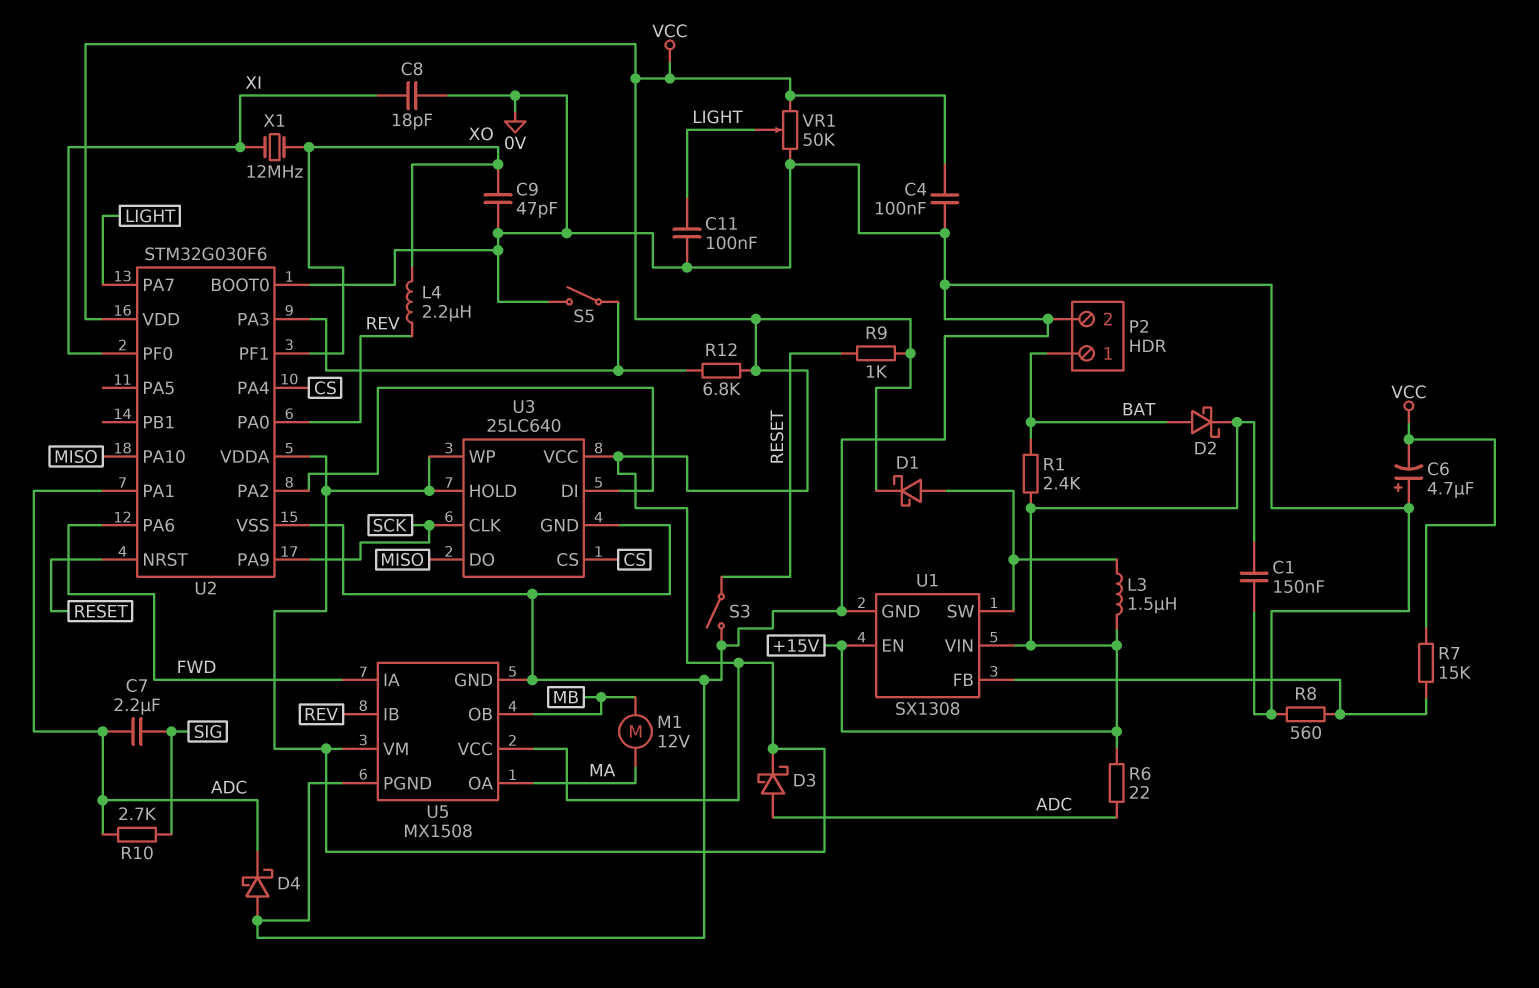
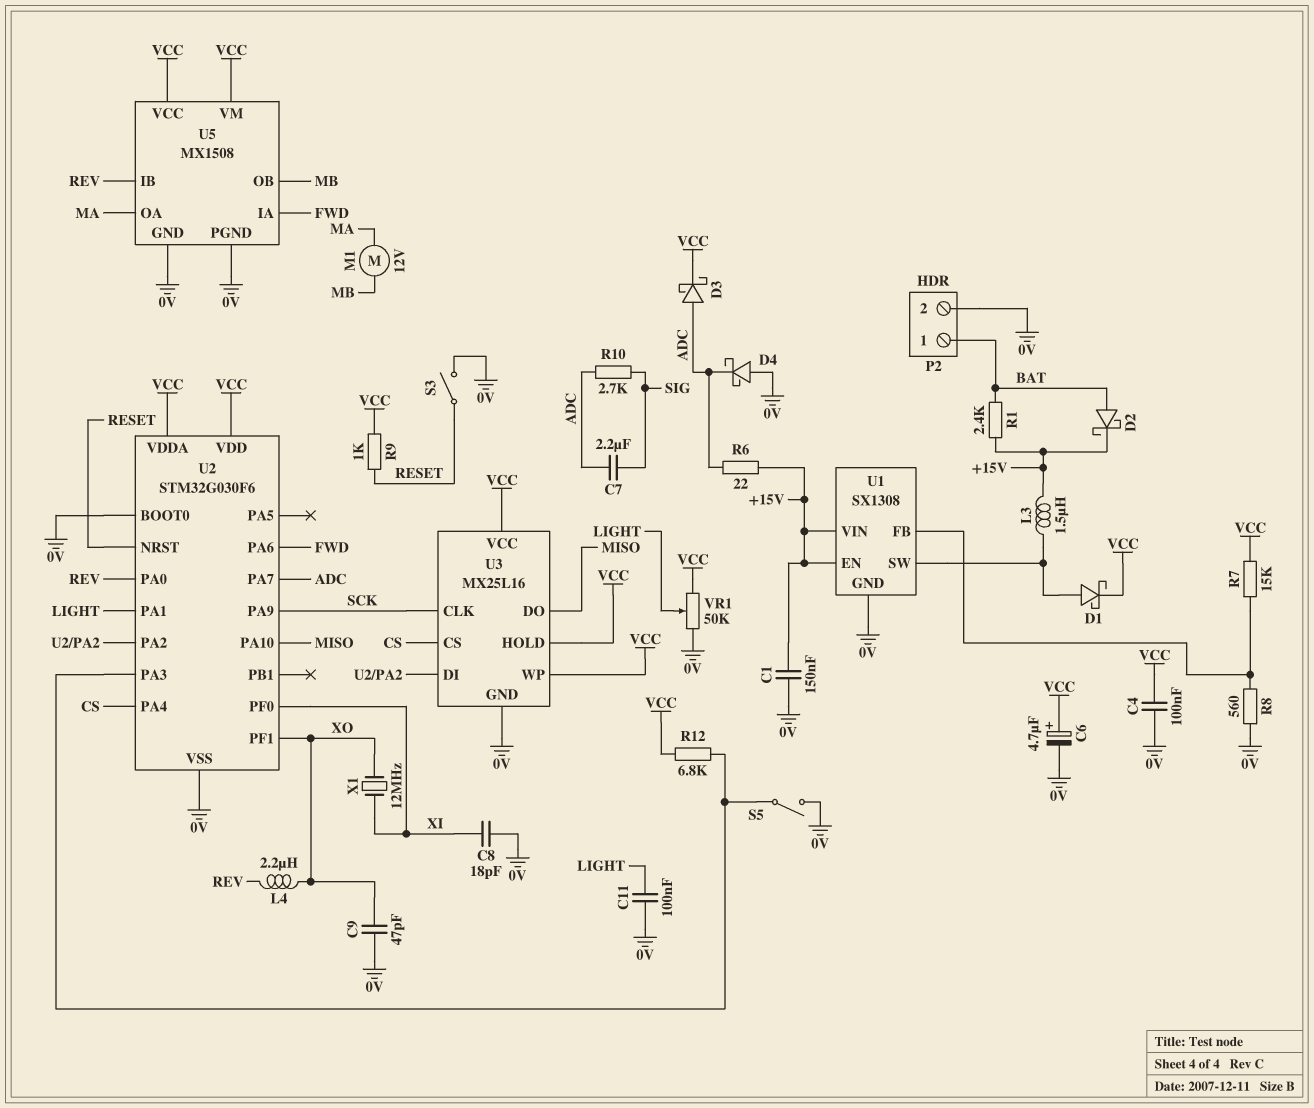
C6: 4.7uF (plus 0V, minus VCC) -> 4.7uF (plus VCC, minus 0V)
U2 pin PA1: ADC -> LIGHT
U2 pin PA7: LIGHT -> ADC
U3: 25LC640 -> MX25L16

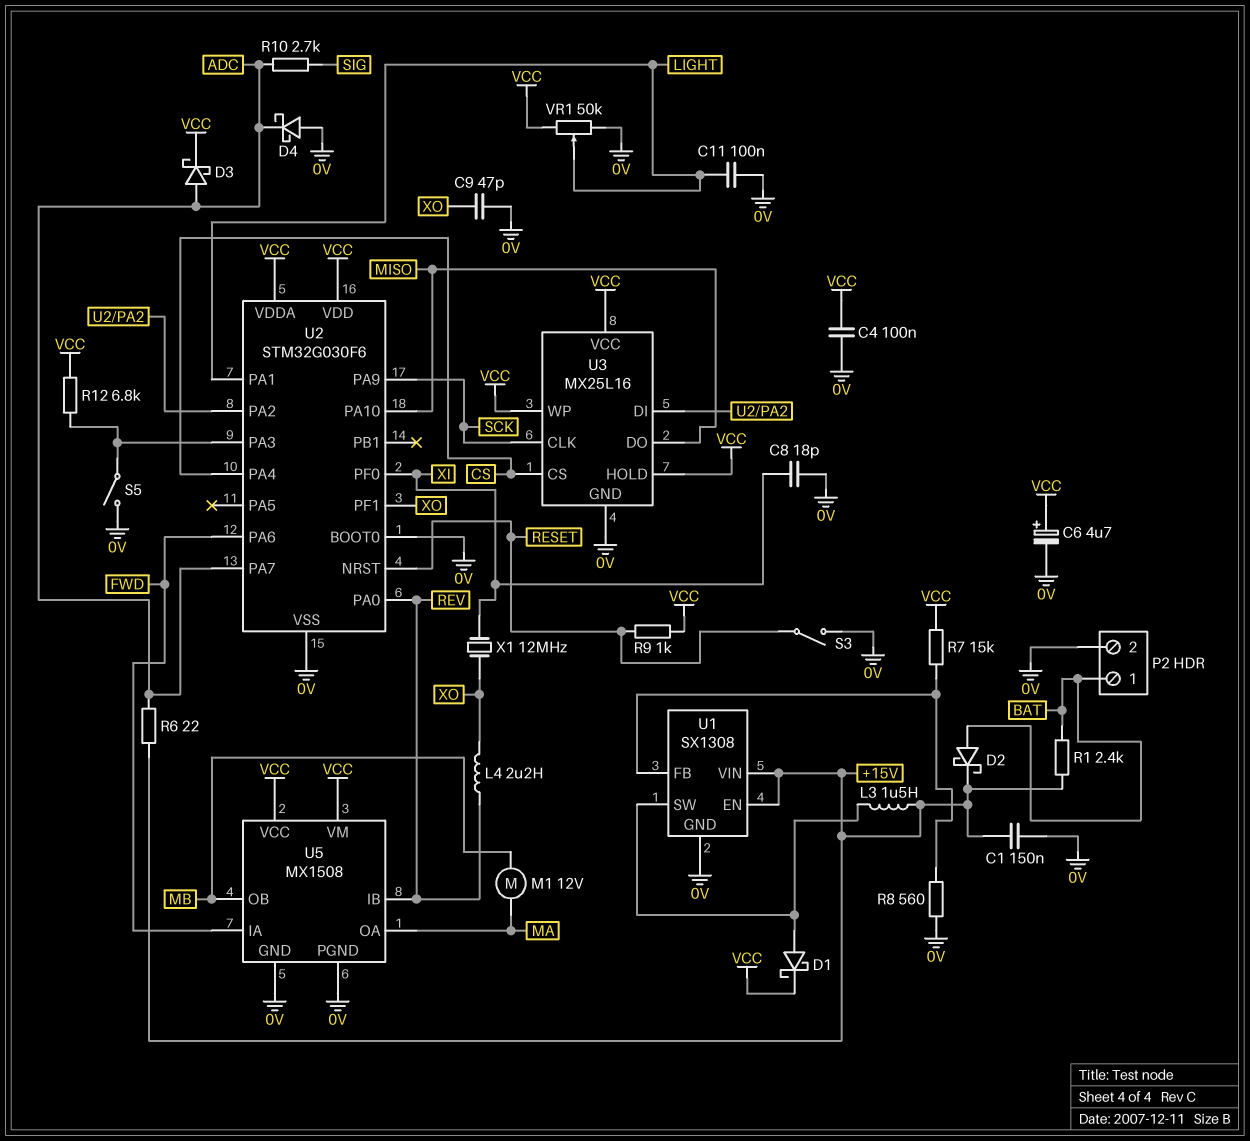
C7: 2.2uF (ADC, SIG) -> none

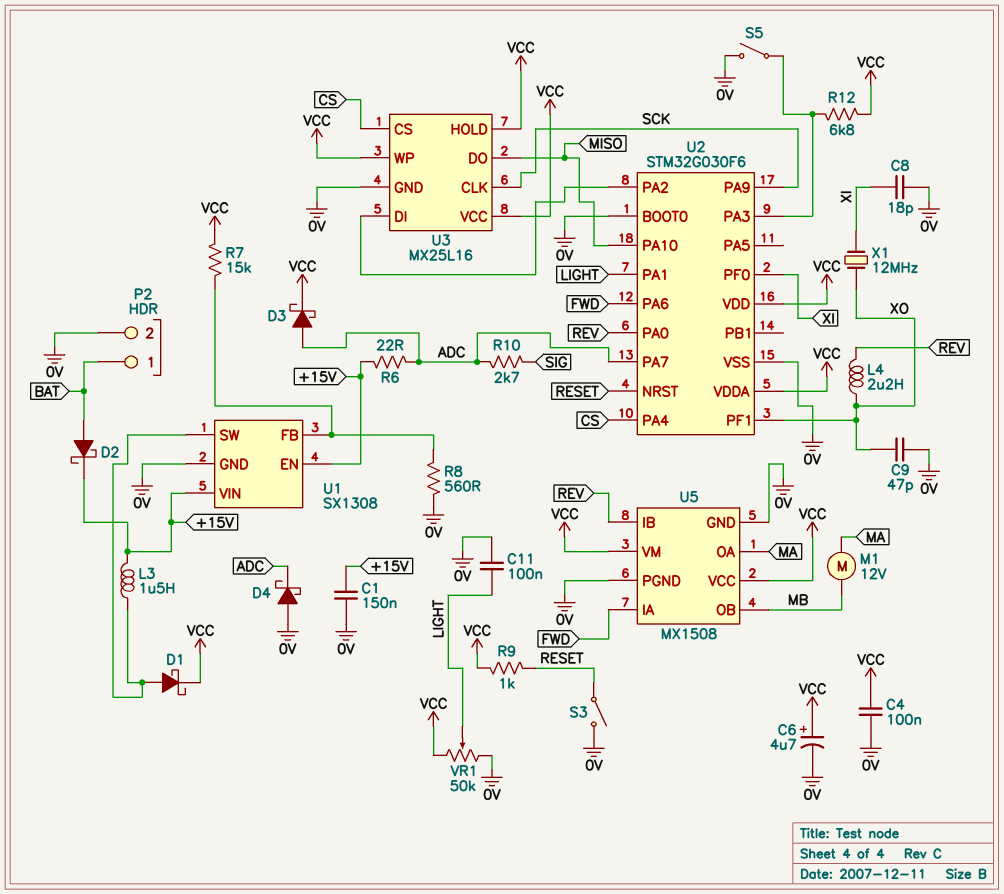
R1: 2.4k (+15V, BAT) -> none

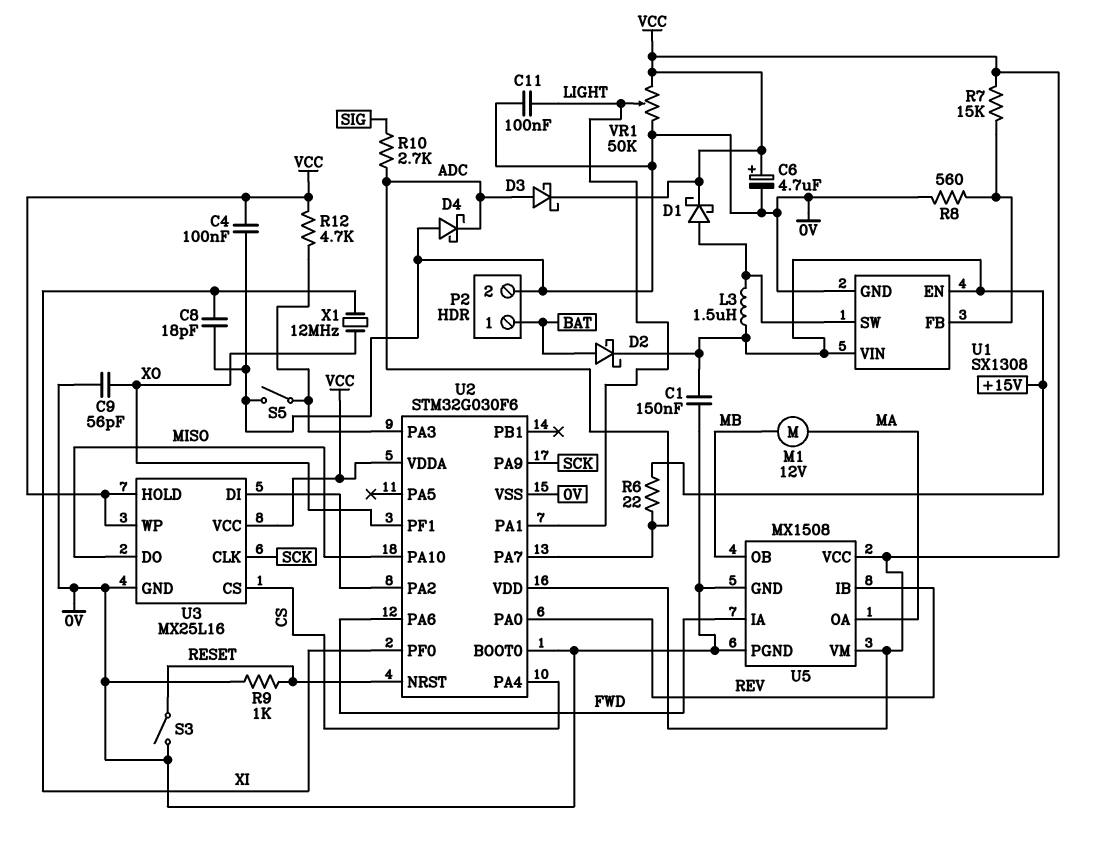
C9: 47pF (0V, XO) -> 56pF (0V, XO)
L4: 2.2uH (REV, XO) -> none
R9: 1k (RESET, VCC) -> 1k (0V, RESET)
R12: 6.8k (U2/PA3, VCC) -> 4.7k (U2/PA3, VCC)

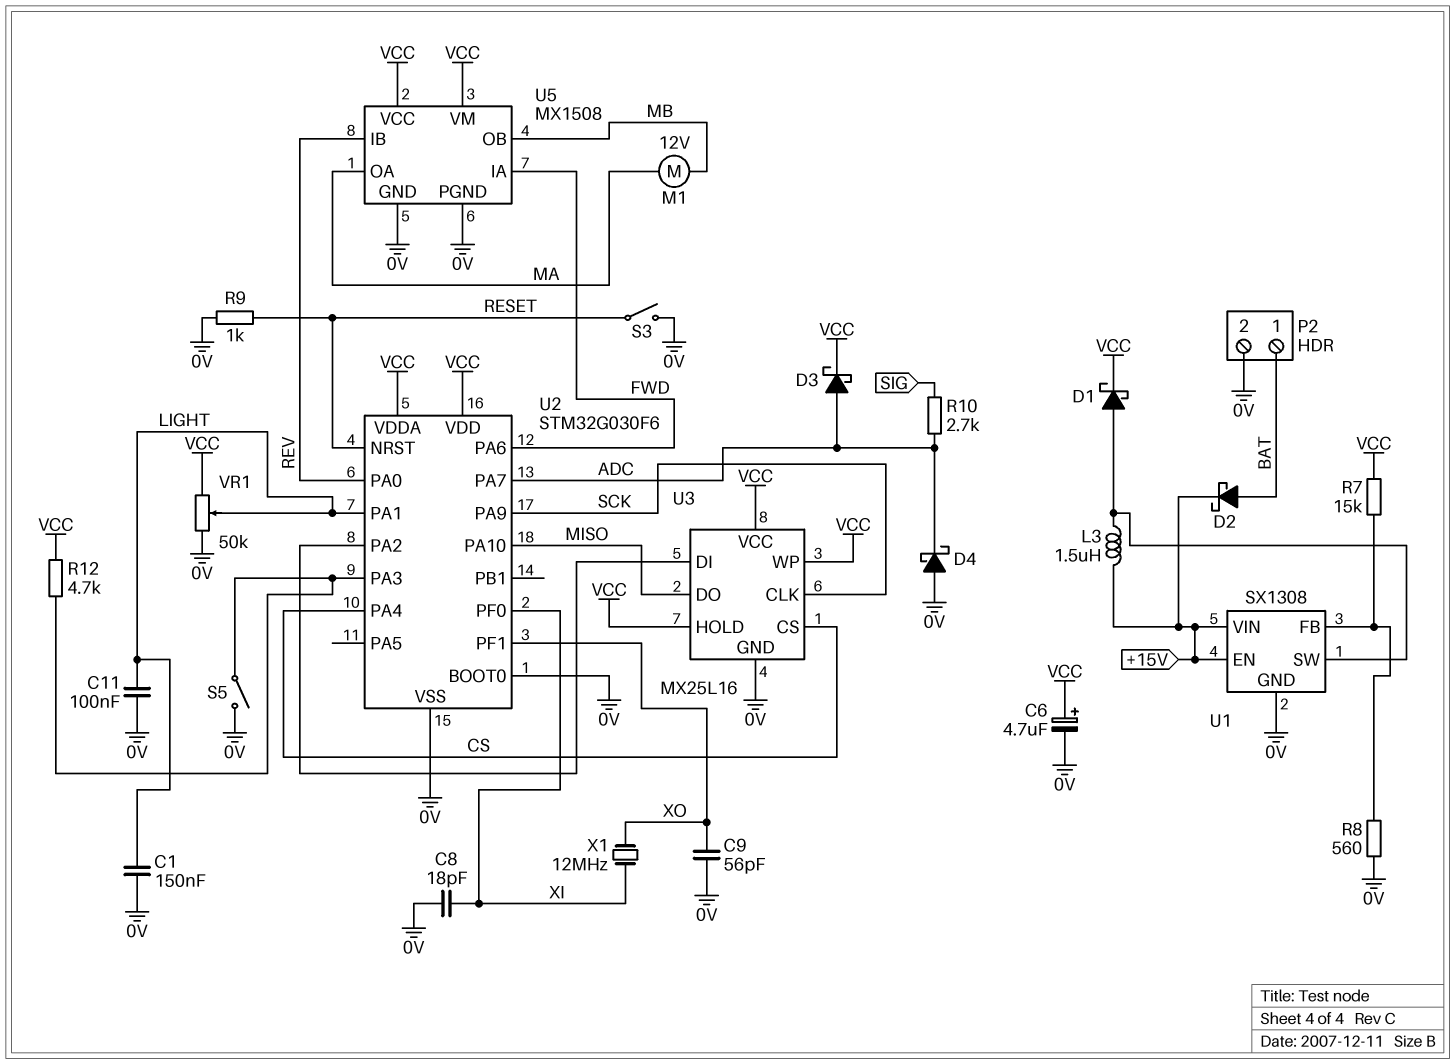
C1: 150nF (+15V, 0V) -> 150nF (0V, LIGHT)
C4: 100nF (0V, VCC) -> none
R6: 22 (+15V, ADC) -> none

